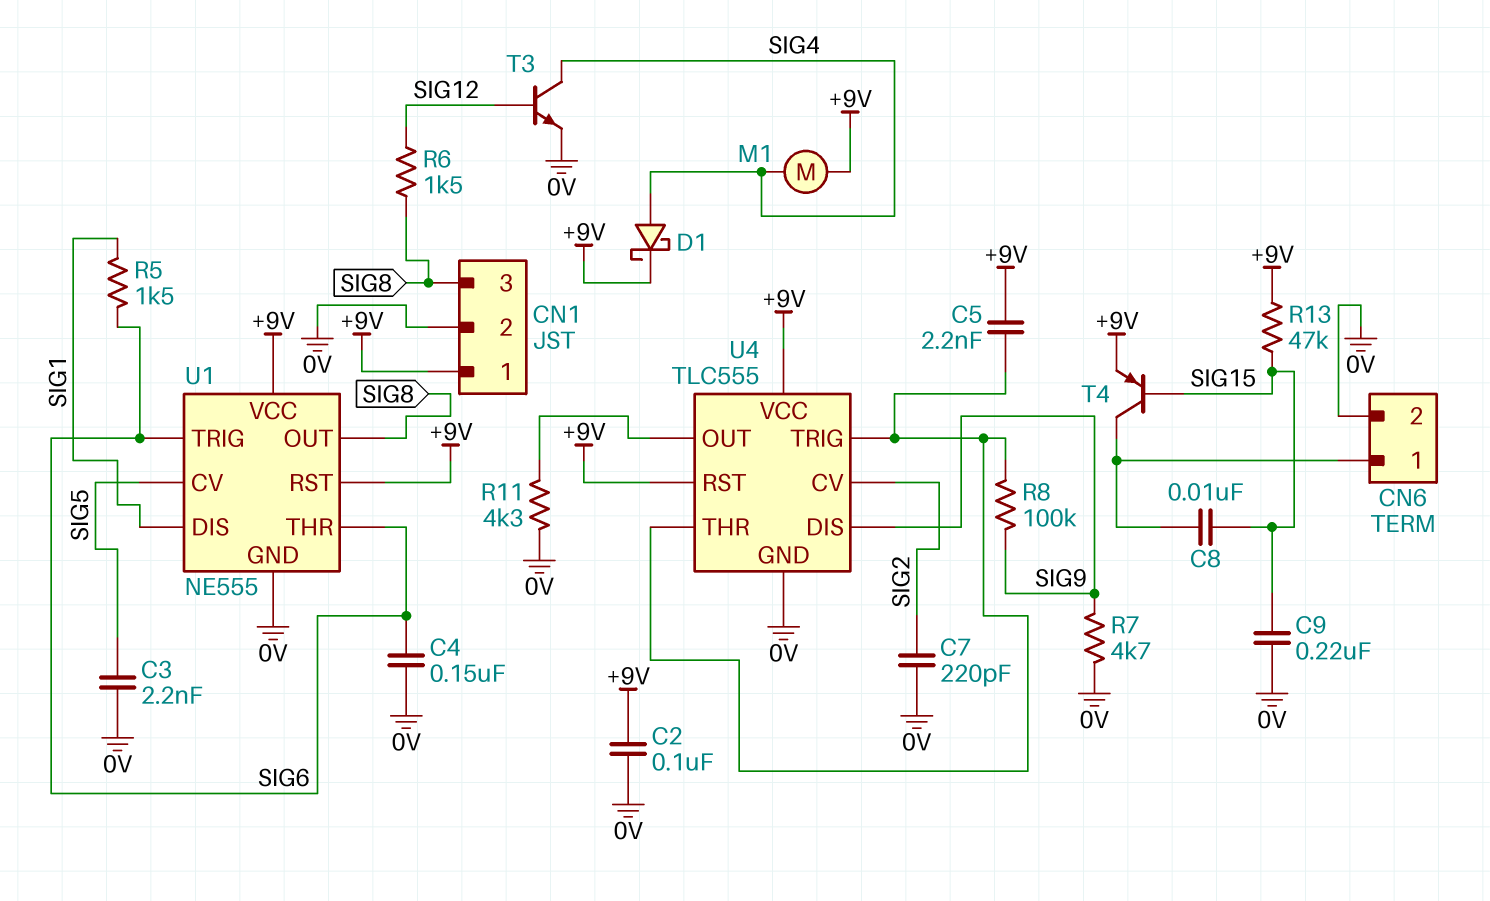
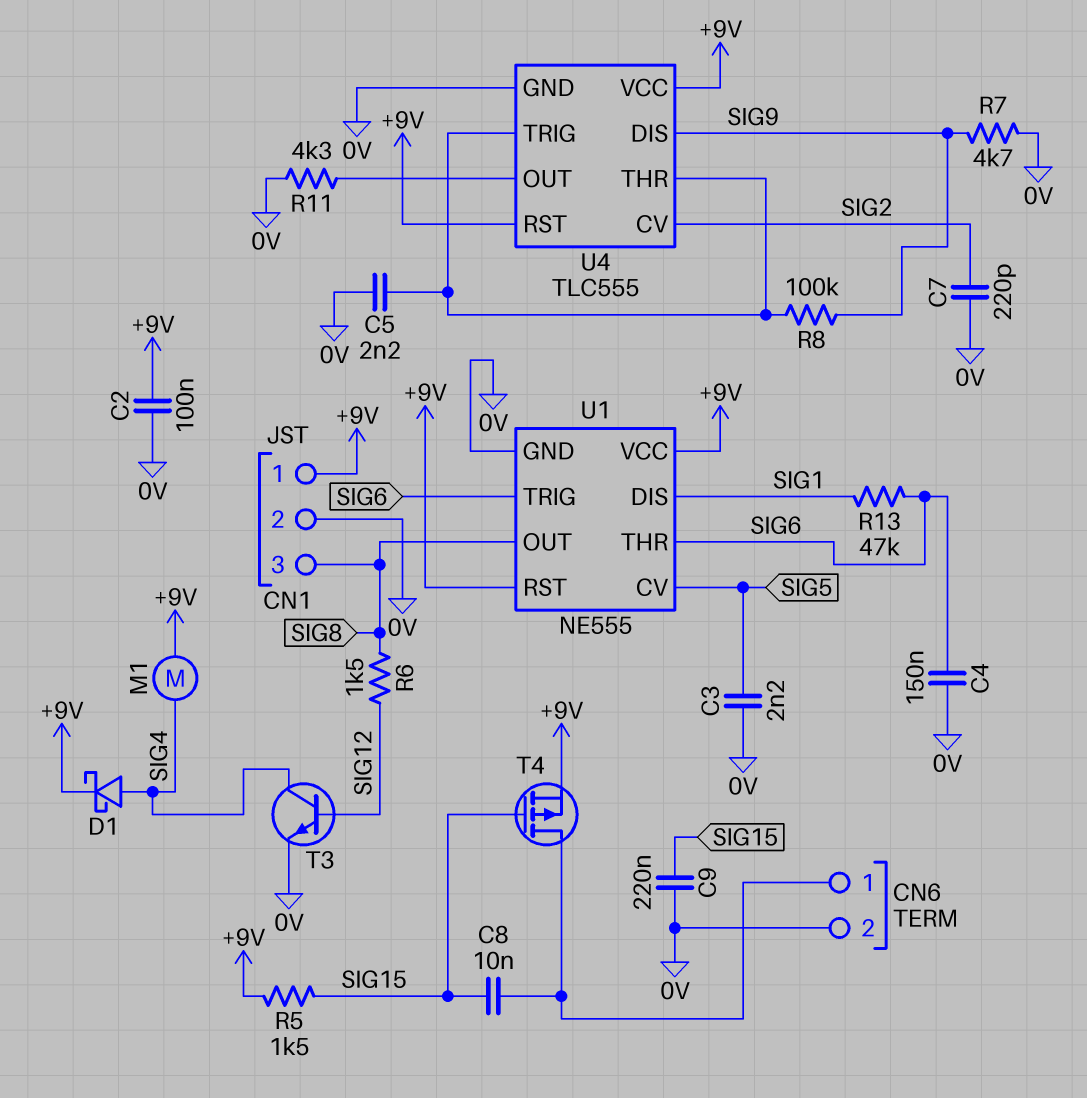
C5: 2.2nF (+9V, U4/THR) -> 2.2nF (0V, U4/THR)
R5: 1.5k (SIG1, SIG6) -> 1.5k (+9V, SIG15)
R13: 47k (+9V, SIG15) -> 47k (SIG1, SIG6)
T4: PNP (B SIG15, C CN6/1, E +9V) -> PMOS (G SIG15, D CN6/1, S +9V)

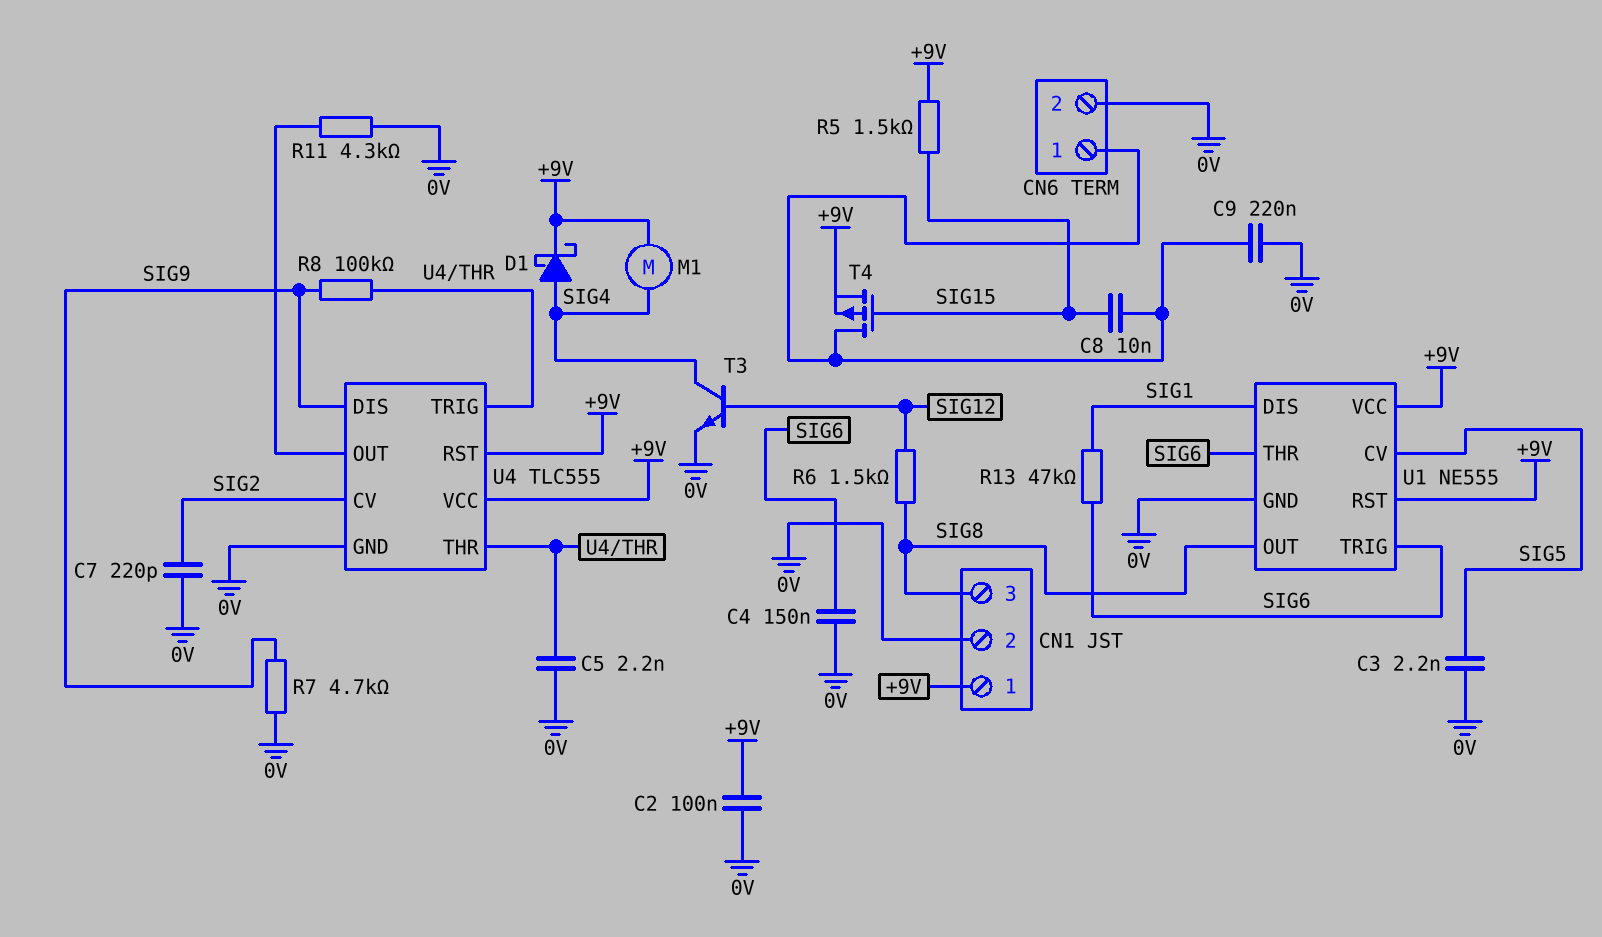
C9: 220nF (0V, SIG15) -> 220nF (0V, CN6/1)

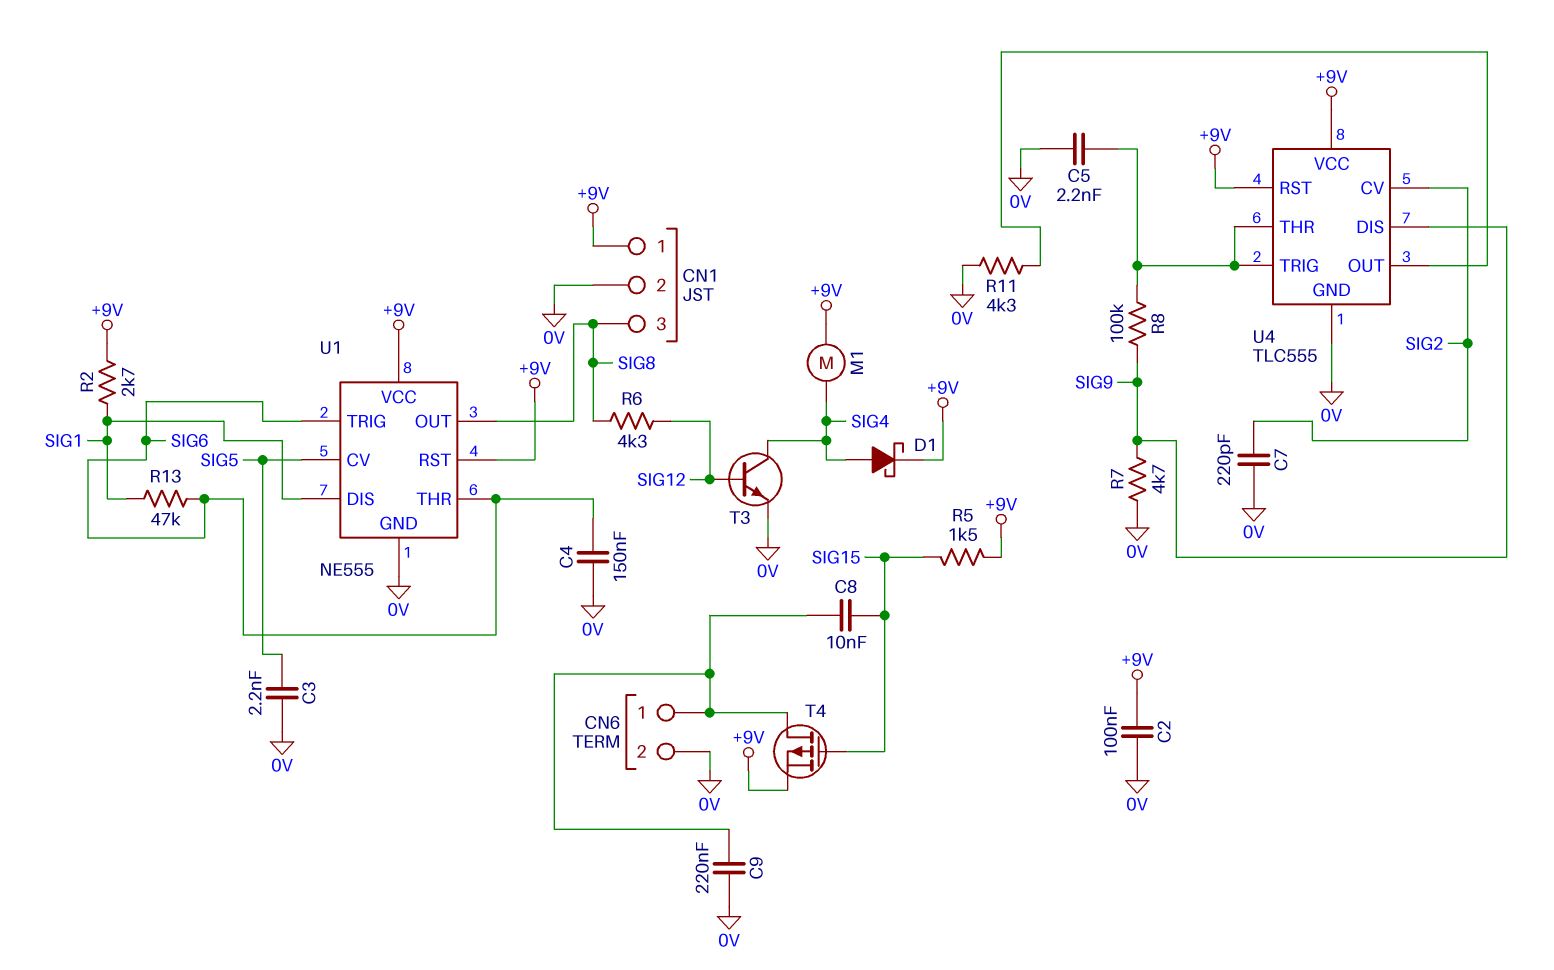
R2: none -> 2.7k (+9V, SIG1)
R6: 1.5k (SIG8, SIG12) -> 4.3k (SIG8, SIG12)

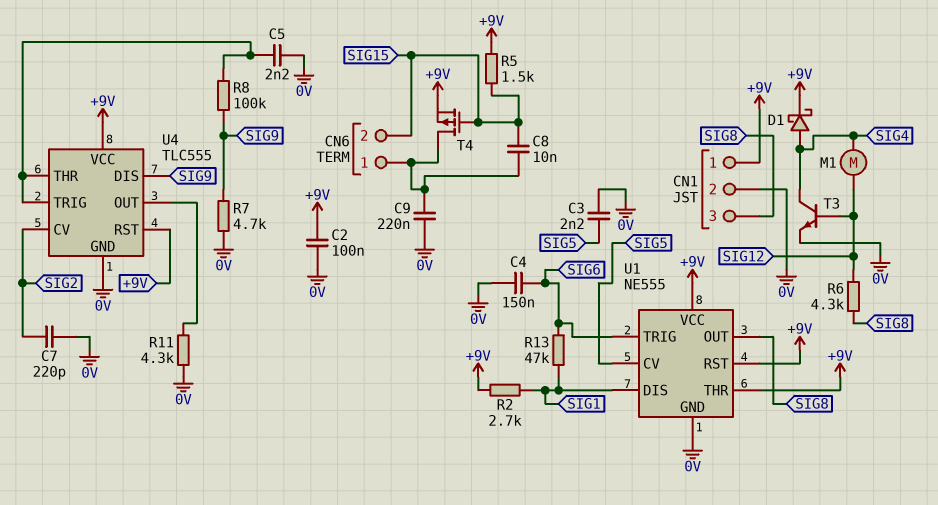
CN6 pin 2: 0V -> SIG15
M1: motor (+9V, SIG4) -> motor (SIG4, SIG12)
U1 pin THR: SIG6 -> +9V

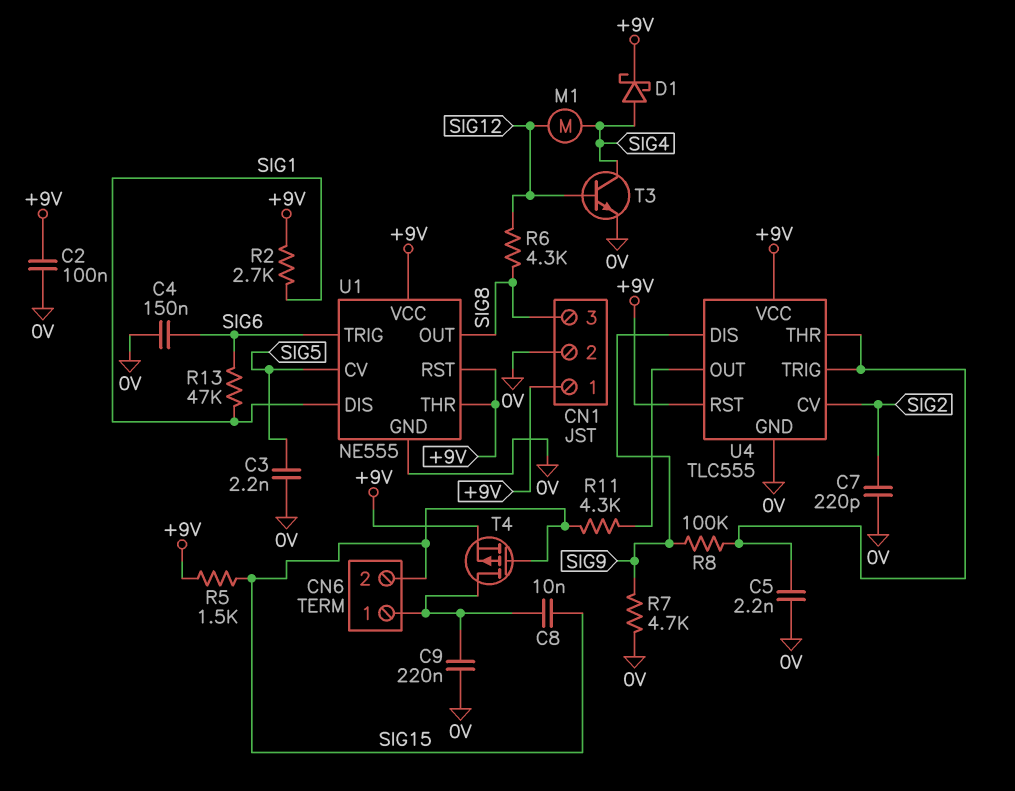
R11: 4.3k (0V, U4/OUT) -> 4.3k (SIG15, U4/OUT)

